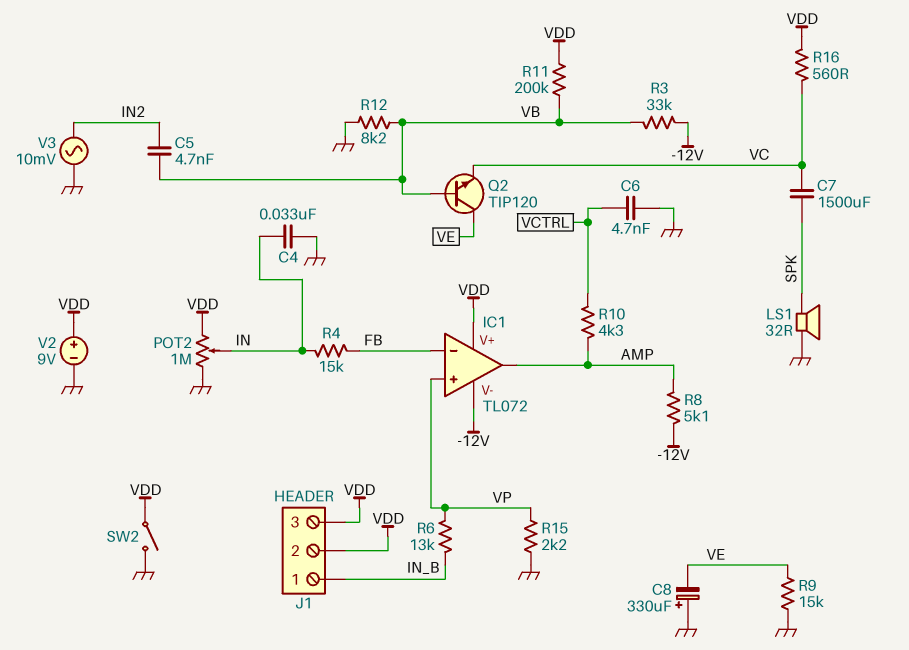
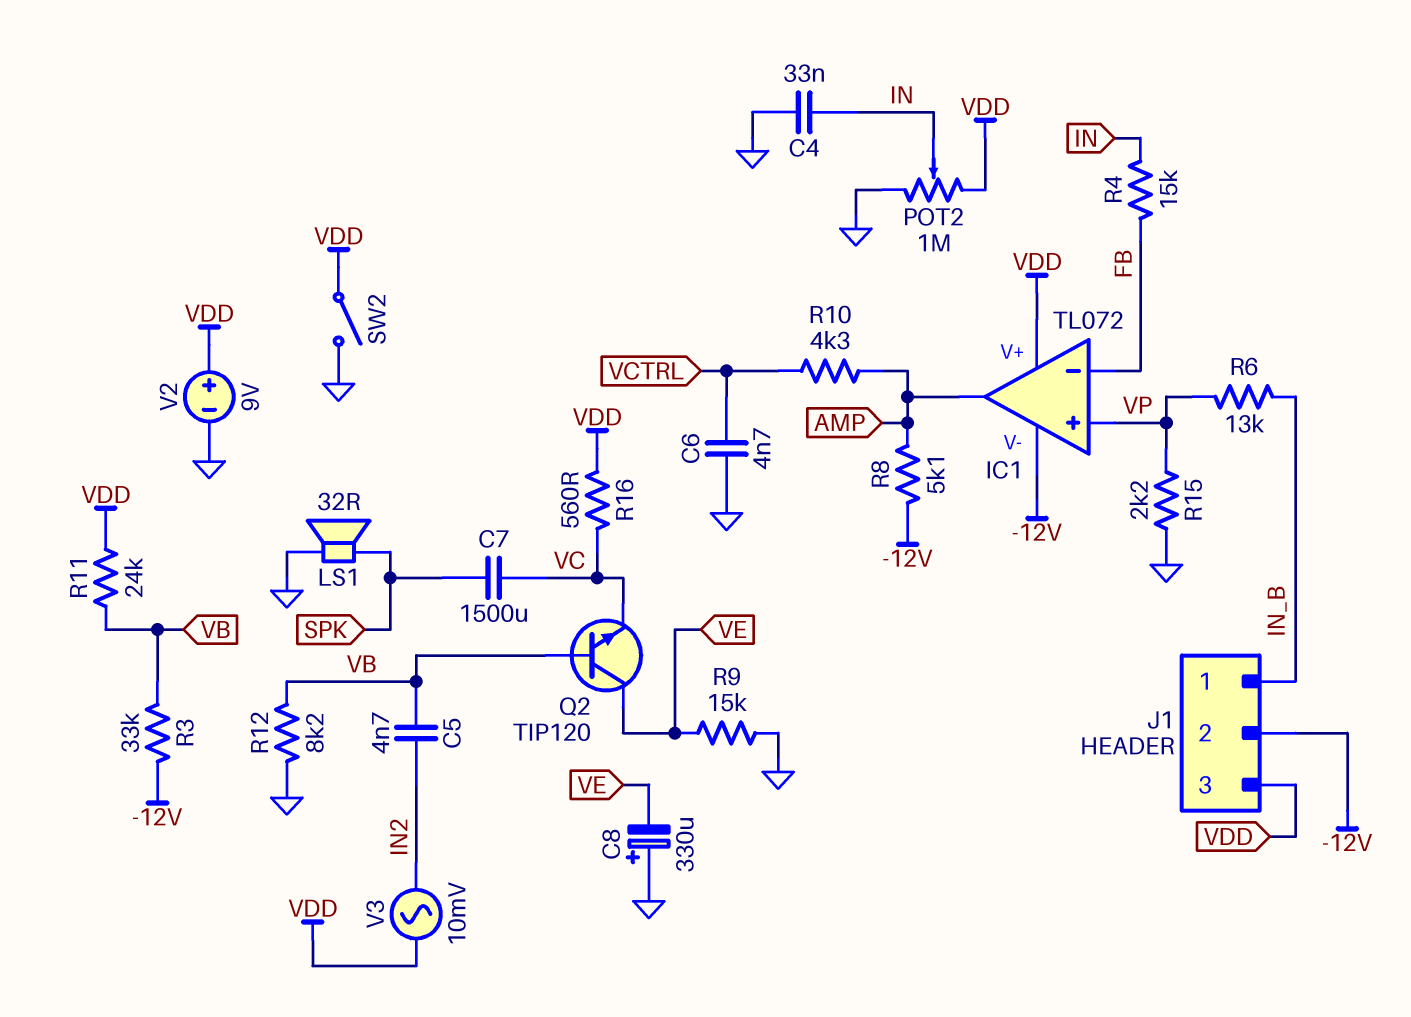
J1 pin 2: VDD -> -12V
R11: 200k (VB, VDD) -> 24k (VB, VDD)
V3: AC 10mV (GND, IN2) -> AC 10mV (IN2, VDD)

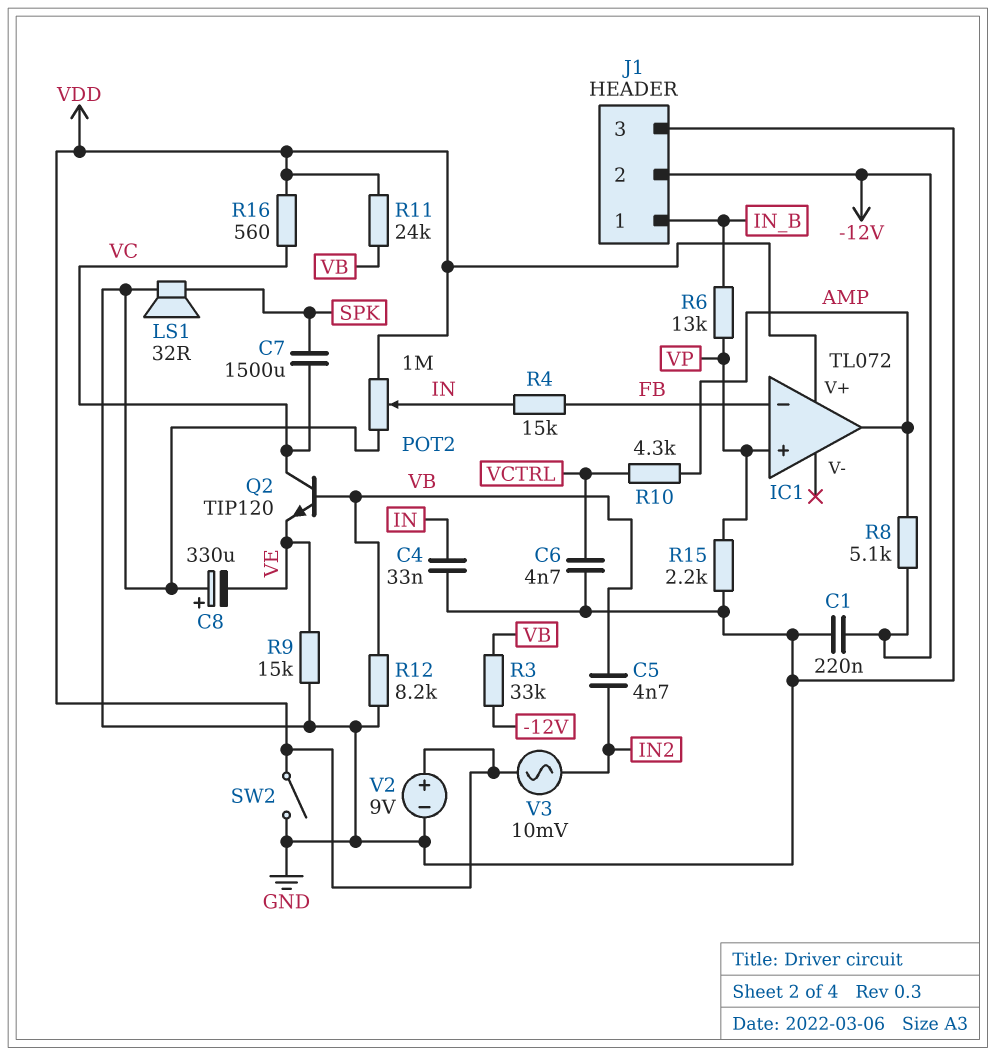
C1: none -> 220nF (-12V, GND)
IC1 pin V-: -12V -> none
J1 pin 3: VDD -> GND
Q2: NPN TIP120 (B VB, C VE, E VC) -> NPN TIP120 (B VB, C VC, E VE)

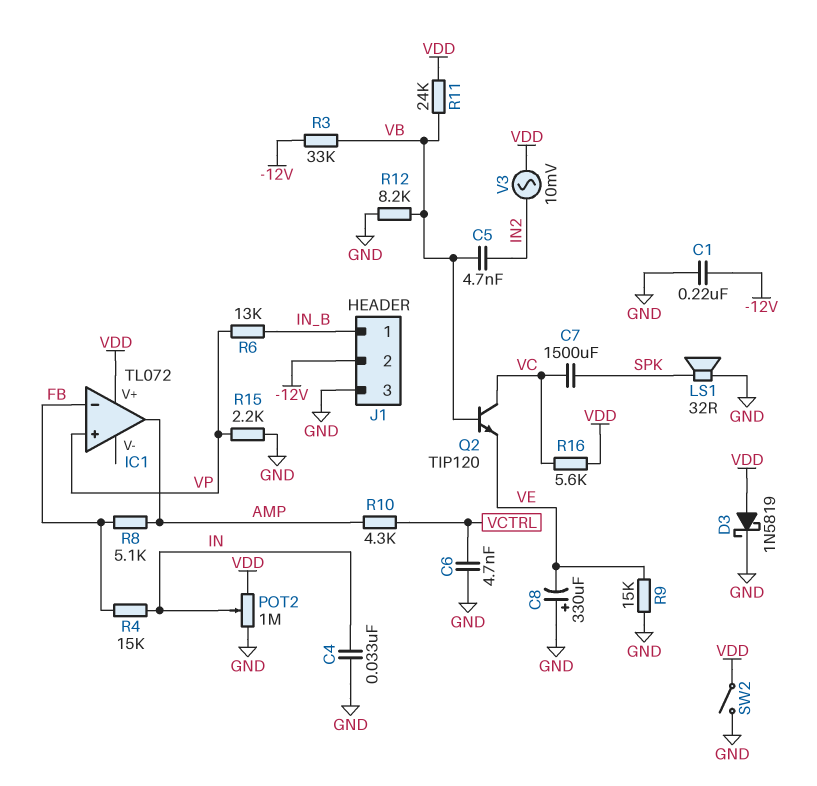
D3: none -> schottky 1N5819 (A VDD, K GND)
R8: 5.1k (-12V, AMP) -> 5.1k (AMP, FB)
R16: 560 (VC, VDD) -> 5.6k (VC, VDD)
V2: 9V (plus VDD, minus GND) -> none

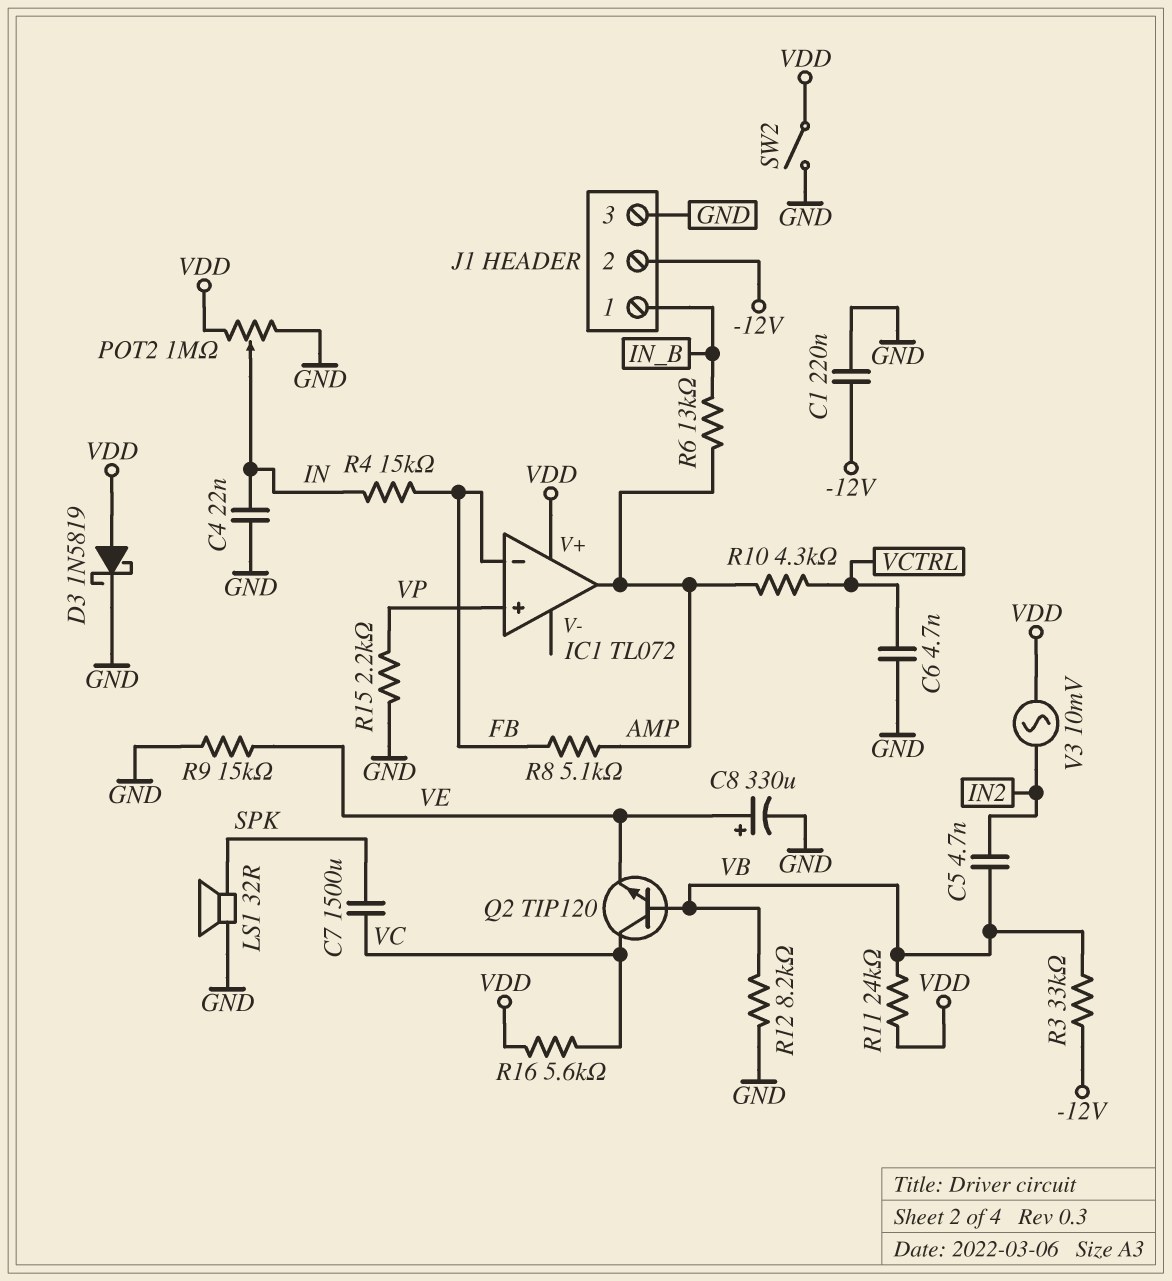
C4: 33nF (GND, IN) -> 22nF (GND, IN)
C8: 330uF (plus GND, minus VE) -> 330uF (plus VE, minus GND)
R6: 13k (IN_B, VP) -> 13k (AMP, IN_B)

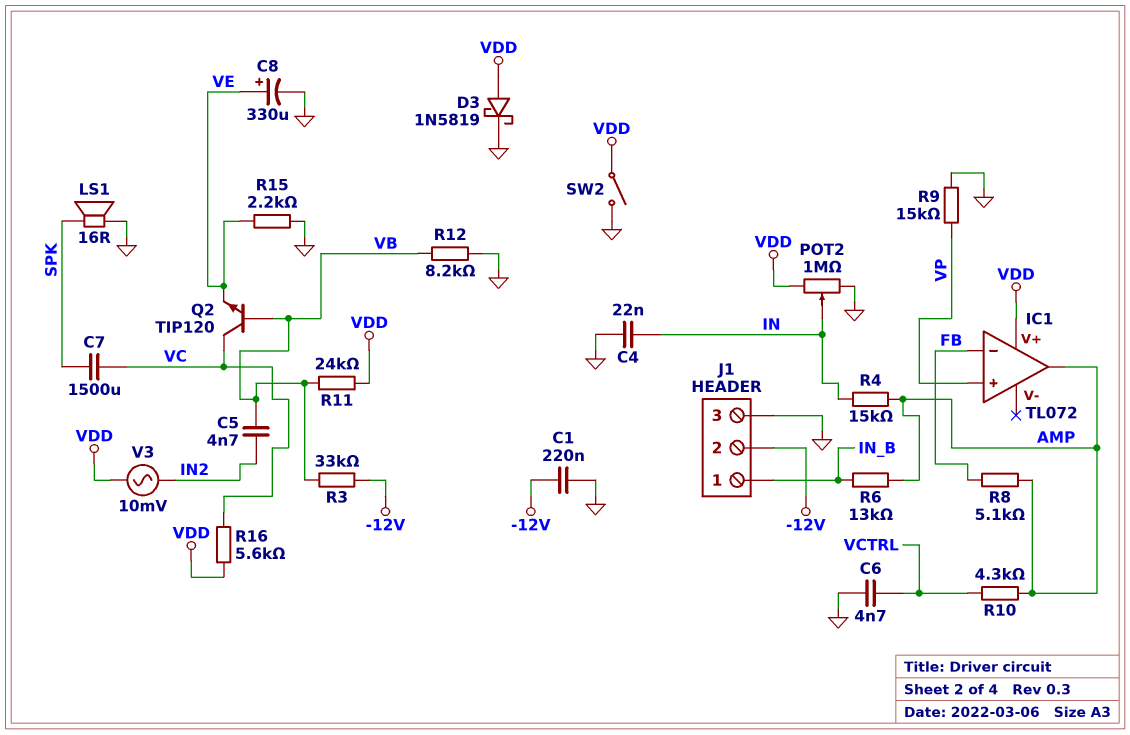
LS1: speaker 32R (GND, SPK) -> speaker 16R (GND, SPK)
R4: 15k (FB, IN) -> 15k (AMP, IN)
R9: 15k (GND, VE) -> 15k (GND, VP)
R15: 2.2k (GND, VP) -> 2.2k (GND, VE)

